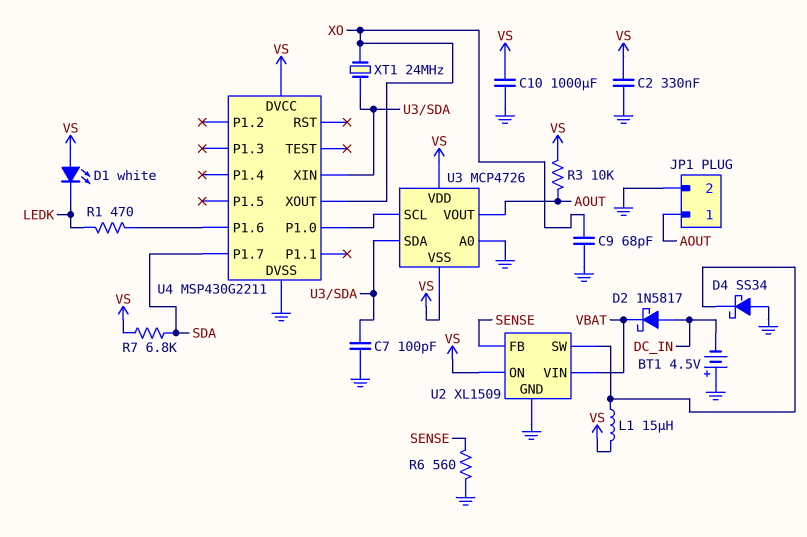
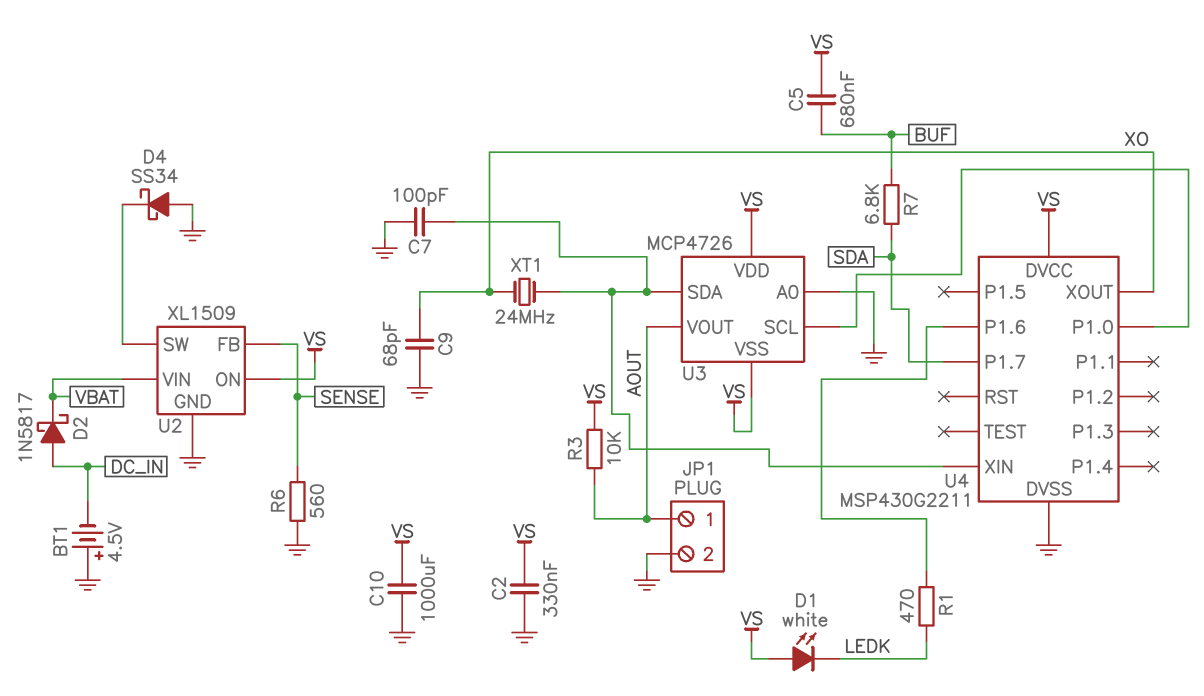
C5: none -> 680nF (BUF, VS)
L1: 15uH (U2/SW, VS) -> none
R7: 6.8k (SDA, VS) -> 6.8k (BUF, SDA)

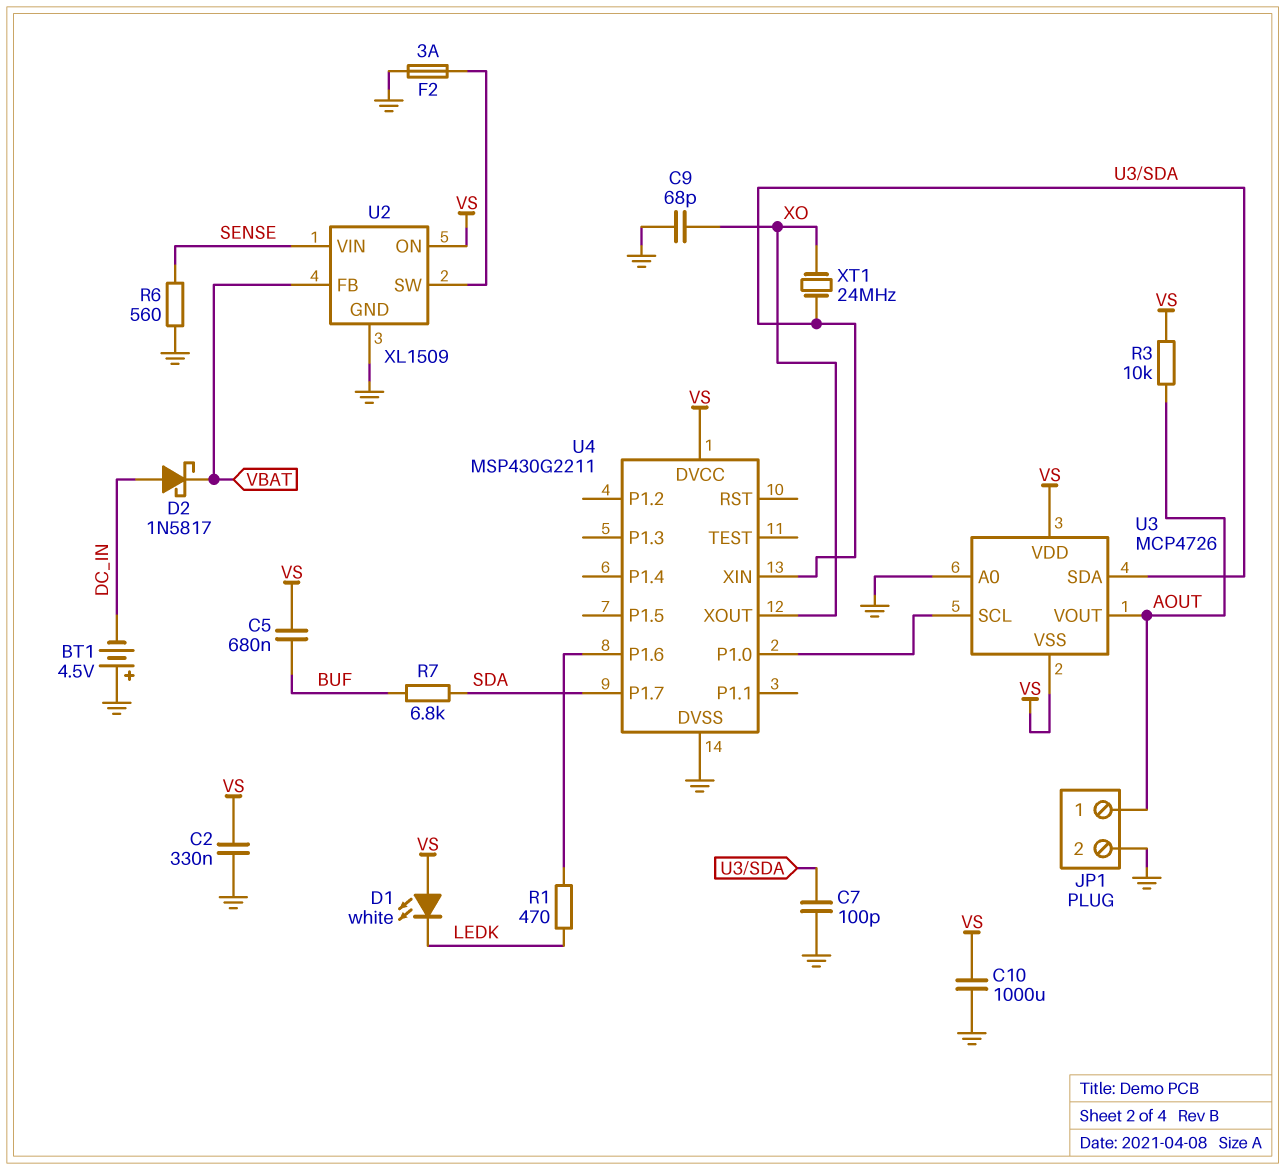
D4: schottky SS34 (A GND, K U2/SW) -> none
F2: none -> 3A (GND, U2/SW)
U2 pin FB: SENSE -> VBAT
U2 pin VIN: VBAT -> SENSE

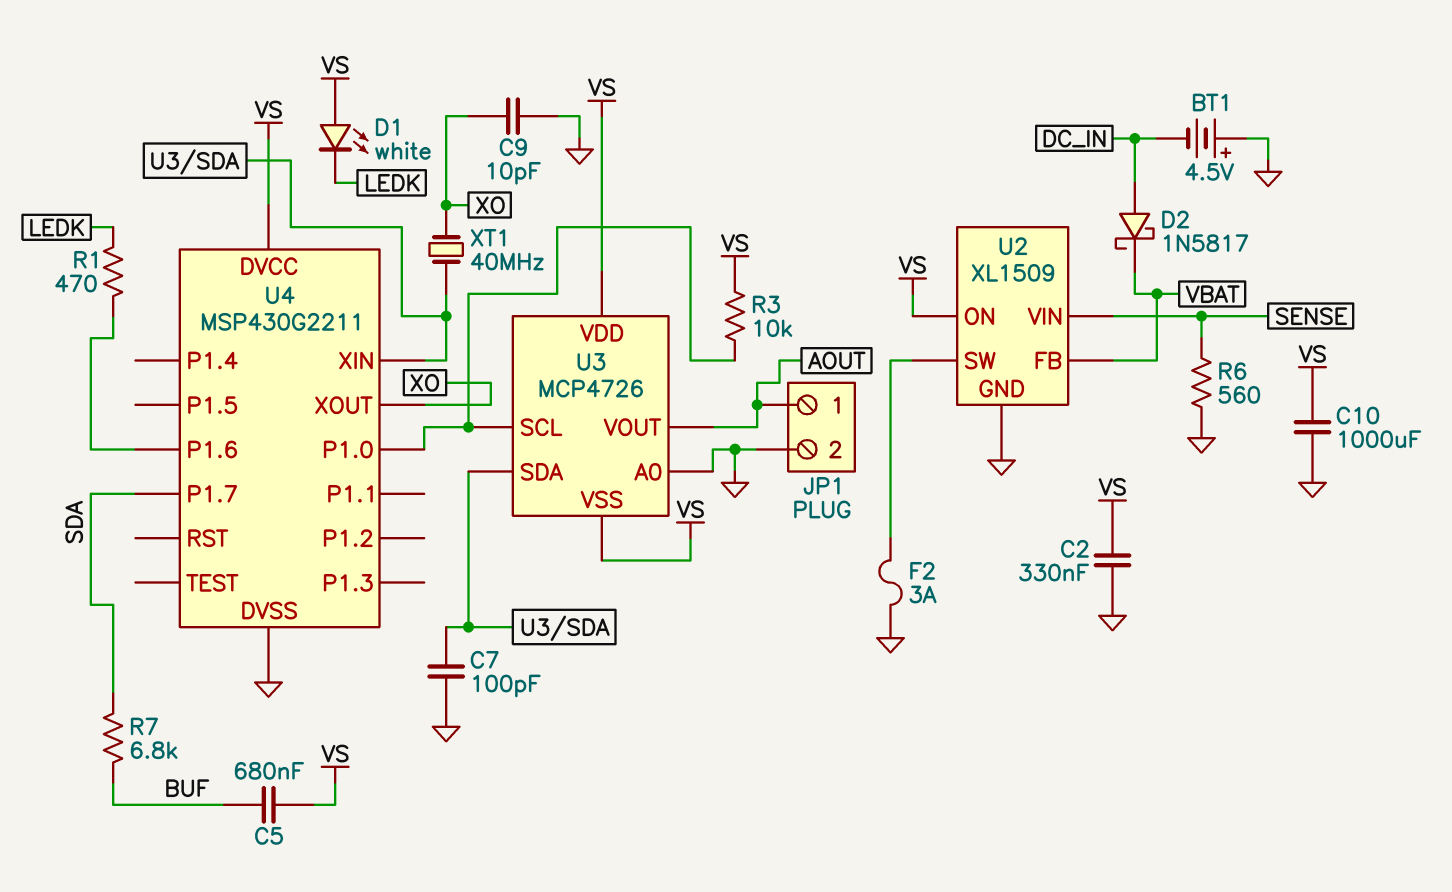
C9: 68pF (GND, XO) -> 10pF (GND, XO)
R3: 10k (AOUT, VS) -> 10k (U3/SCL, VS)
XT1: 24MHz (U3/SDA, XO) -> 40MHz (U3/SDA, XO)

